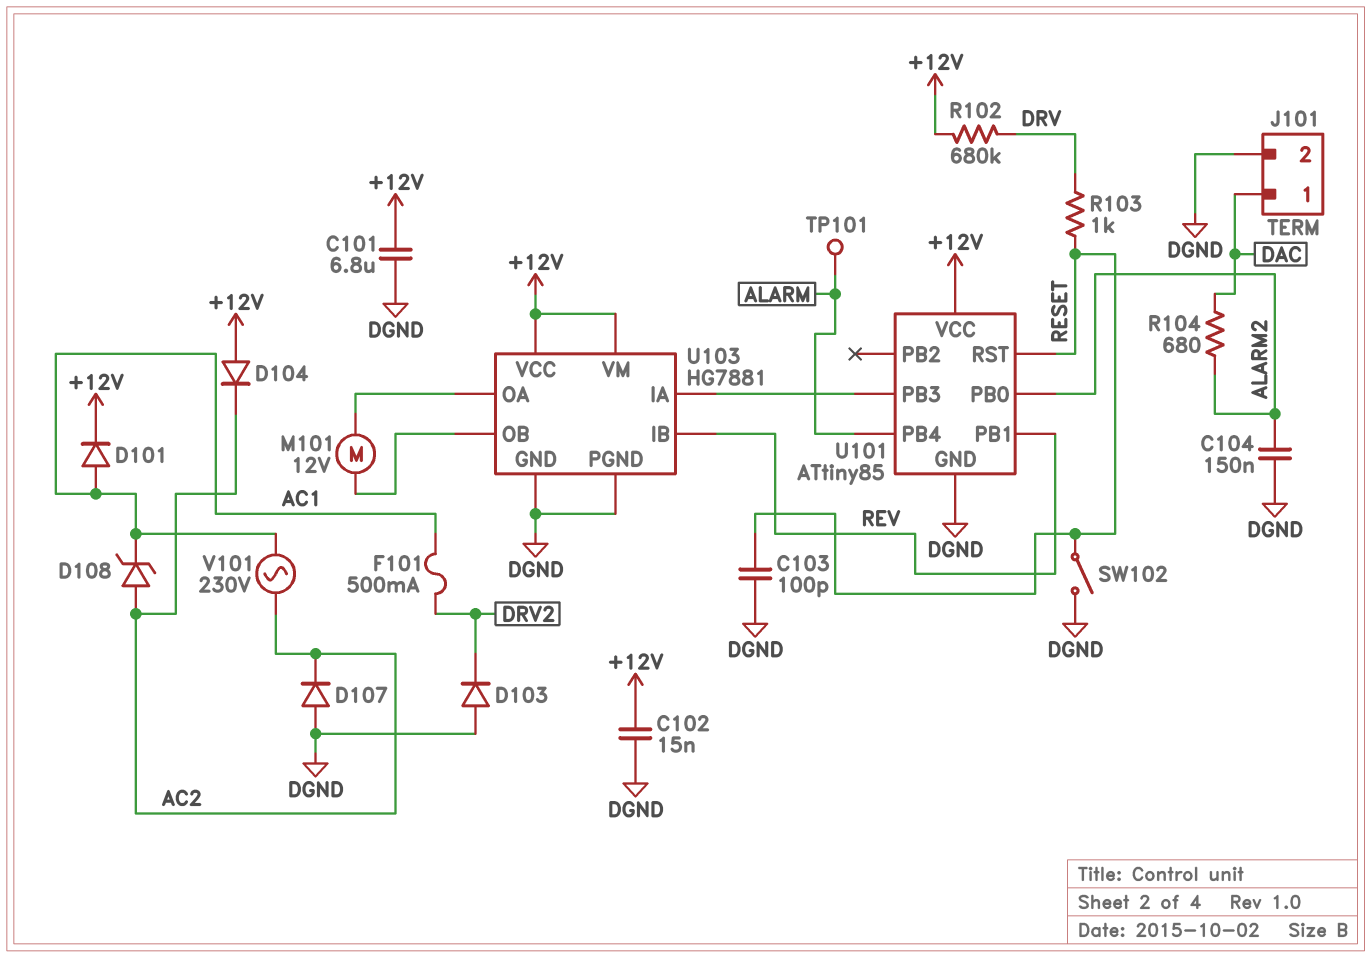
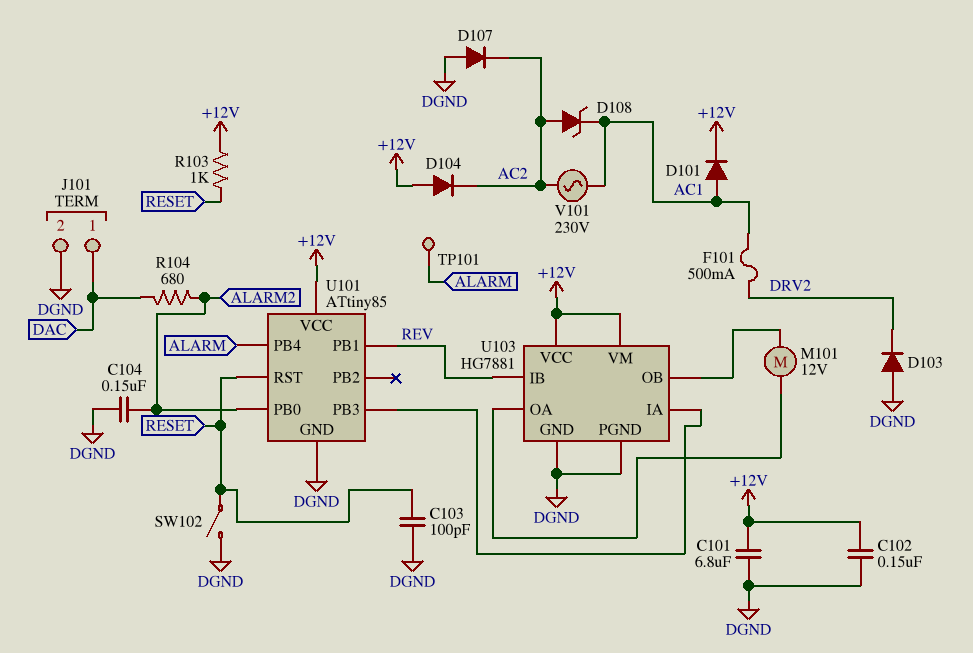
C102: 15nF (+12V, DGND) -> 150nF (+12V, DGND)
R102: 680k (+12V, DRV) -> none
R103: 1k (DRV, RESET) -> 1k (+12V, RESET)

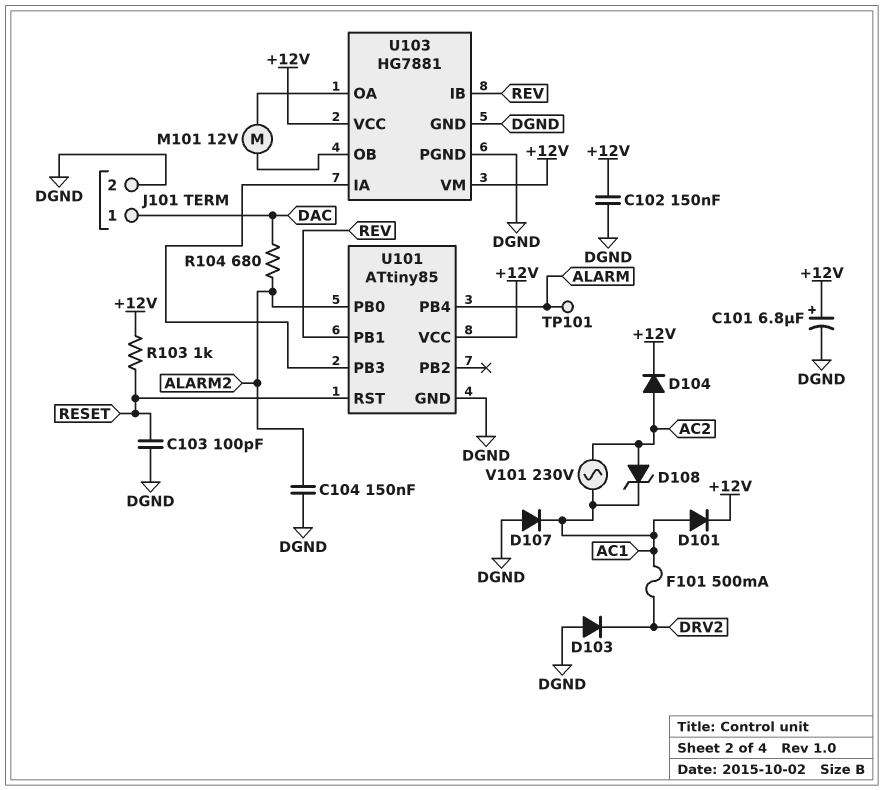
C101: 6.8uF (+12V, DGND) -> 6.8uF (plus +12V, minus DGND)
D104: diode (A +12V, K AC2) -> diode (A AC2, K +12V)
D107: diode (A DGND, K AC2) -> diode (A DGND, K AC1)
SW102: switch (DGND, RESET) -> none

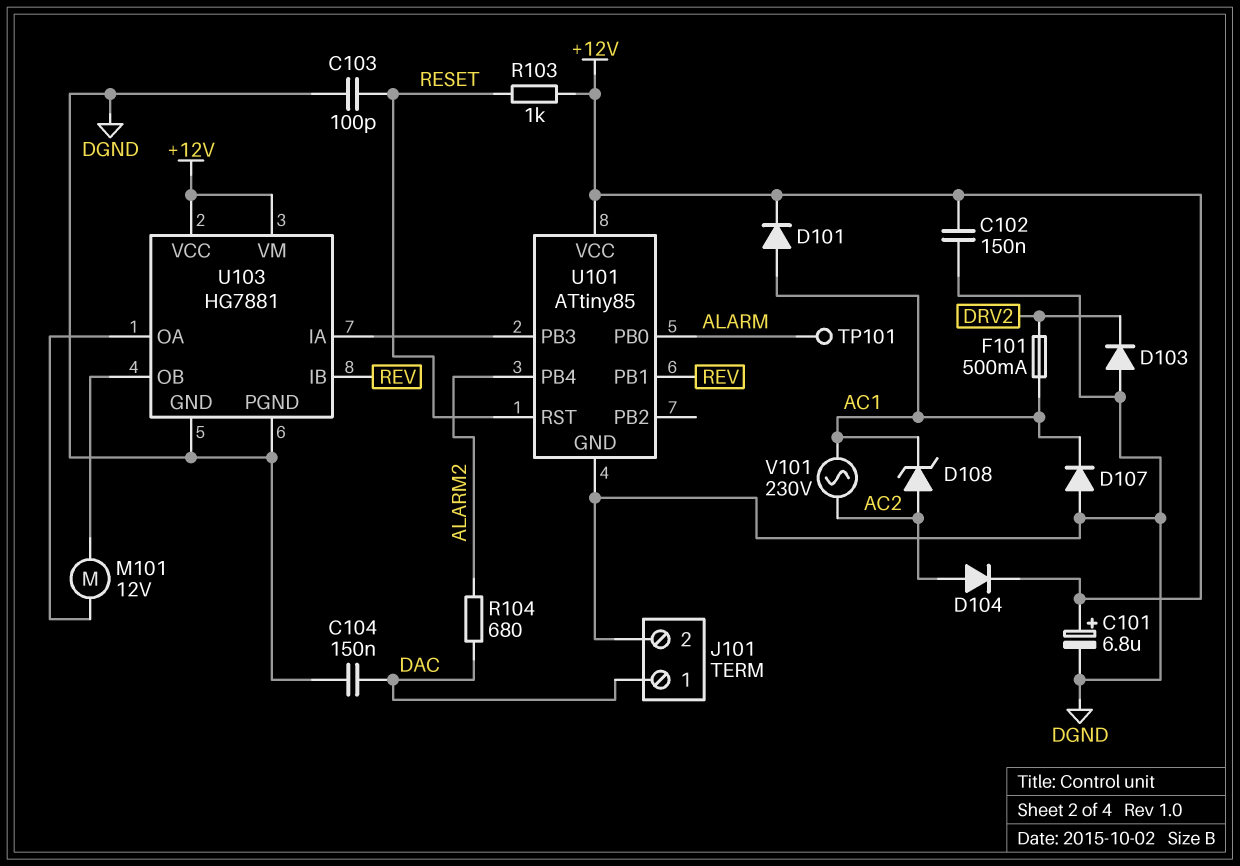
C104: 150nF (ALARM2, DGND) -> 150nF (DAC, DGND)
U101 pin PB0: ALARM2 -> ALARM
U101 pin PB4: ALARM -> ALARM2

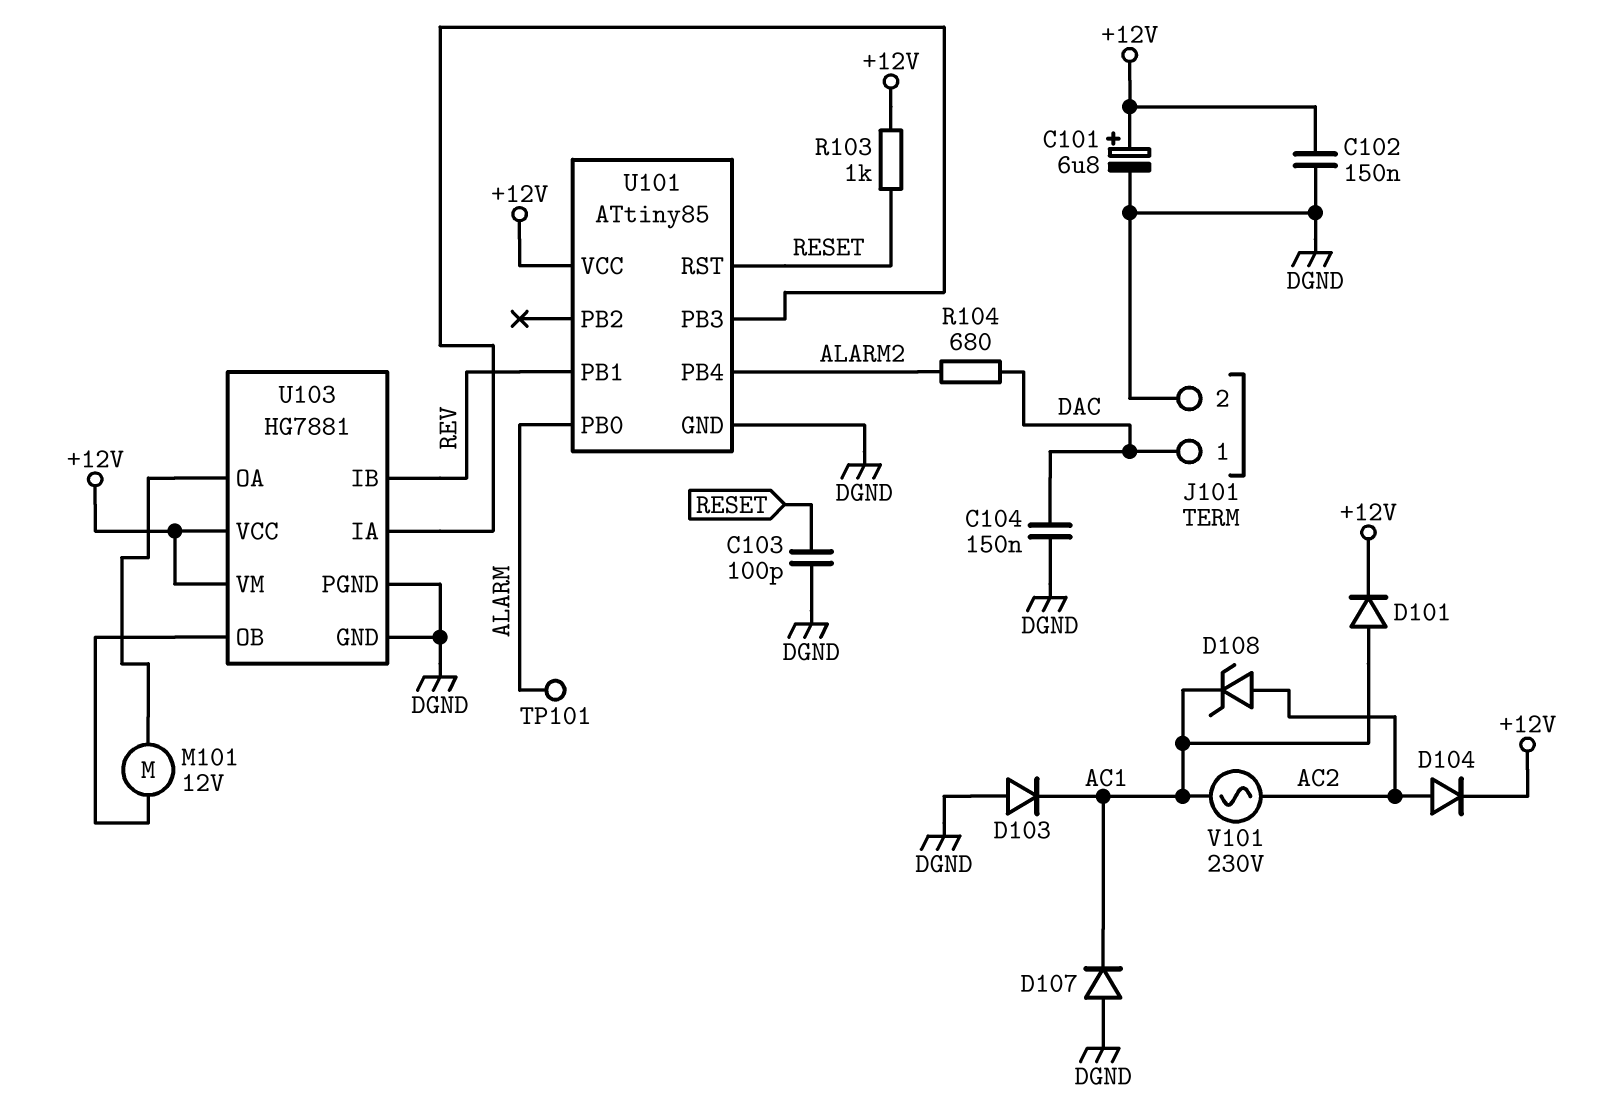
D103: diode (A DGND, K DRV2) -> diode (A DGND, K AC1)
F101: 500mA (AC1, DRV2) -> none

